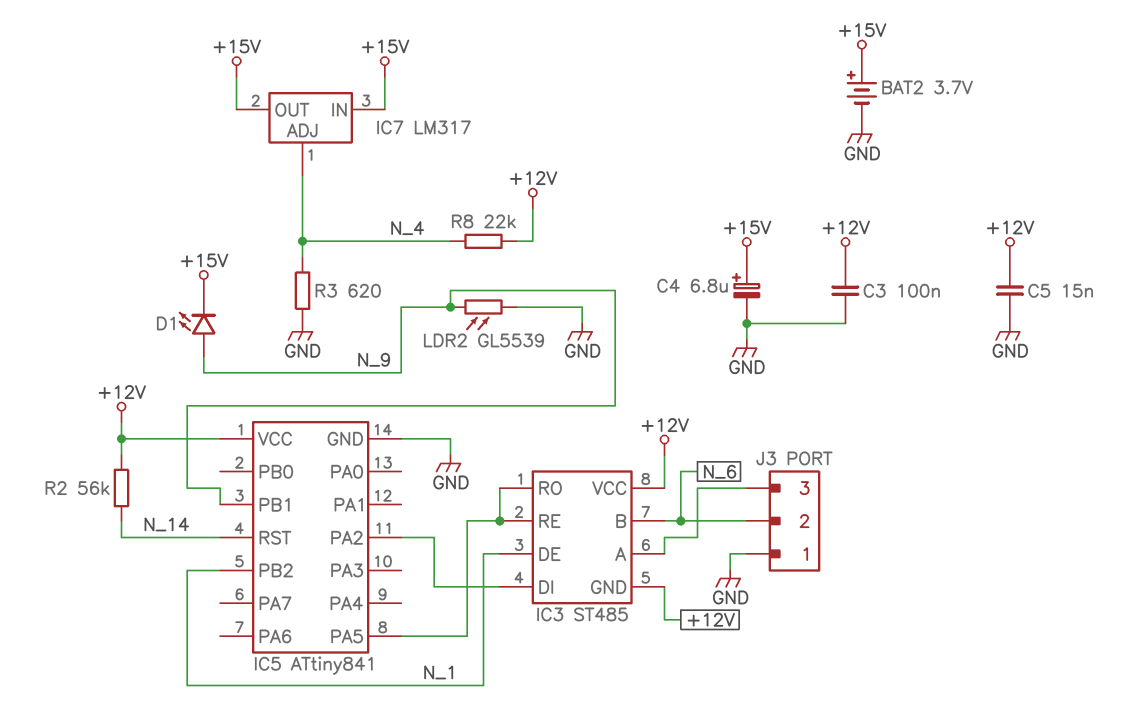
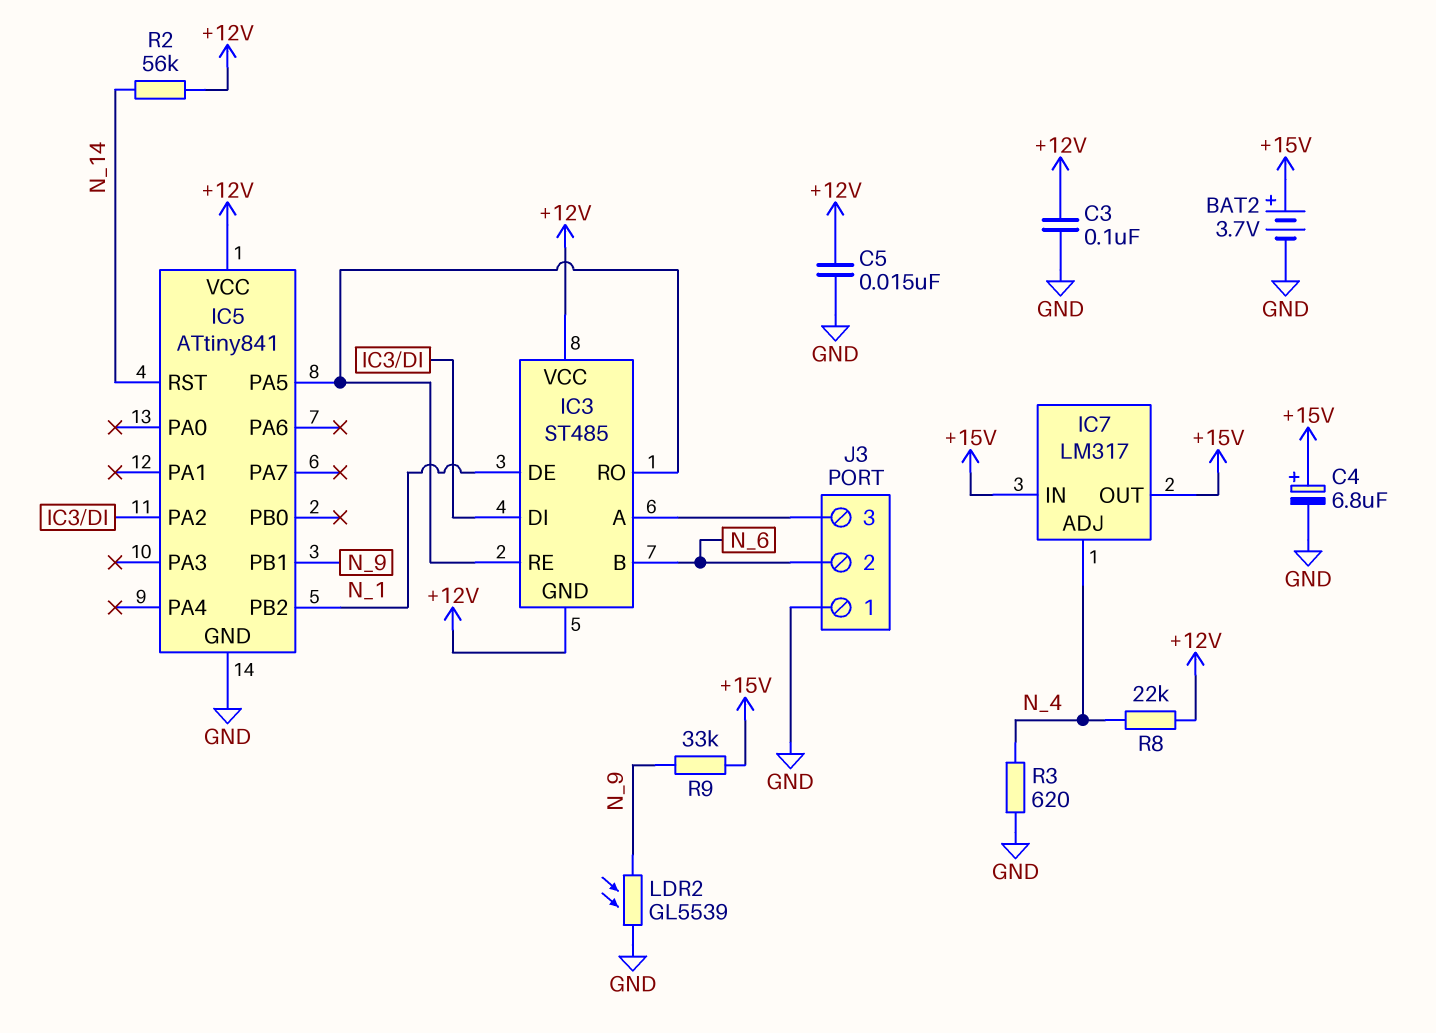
D1: LED (A N_9, K +15V) -> none
R9: none -> 33k (+15V, N_9)

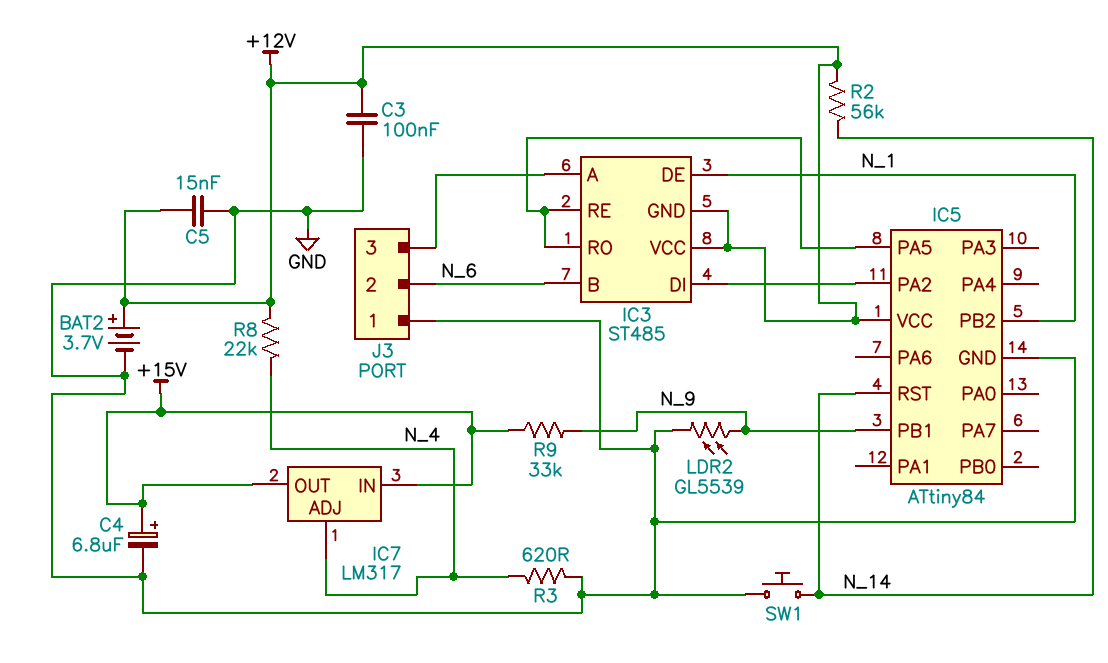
BAT2: 3.7V (plus +15V, minus GND) -> 3.7V (plus +12V, minus GND)
IC5: ATtiny841 -> ATtiny84
SW1: none -> button (GND, N_14)

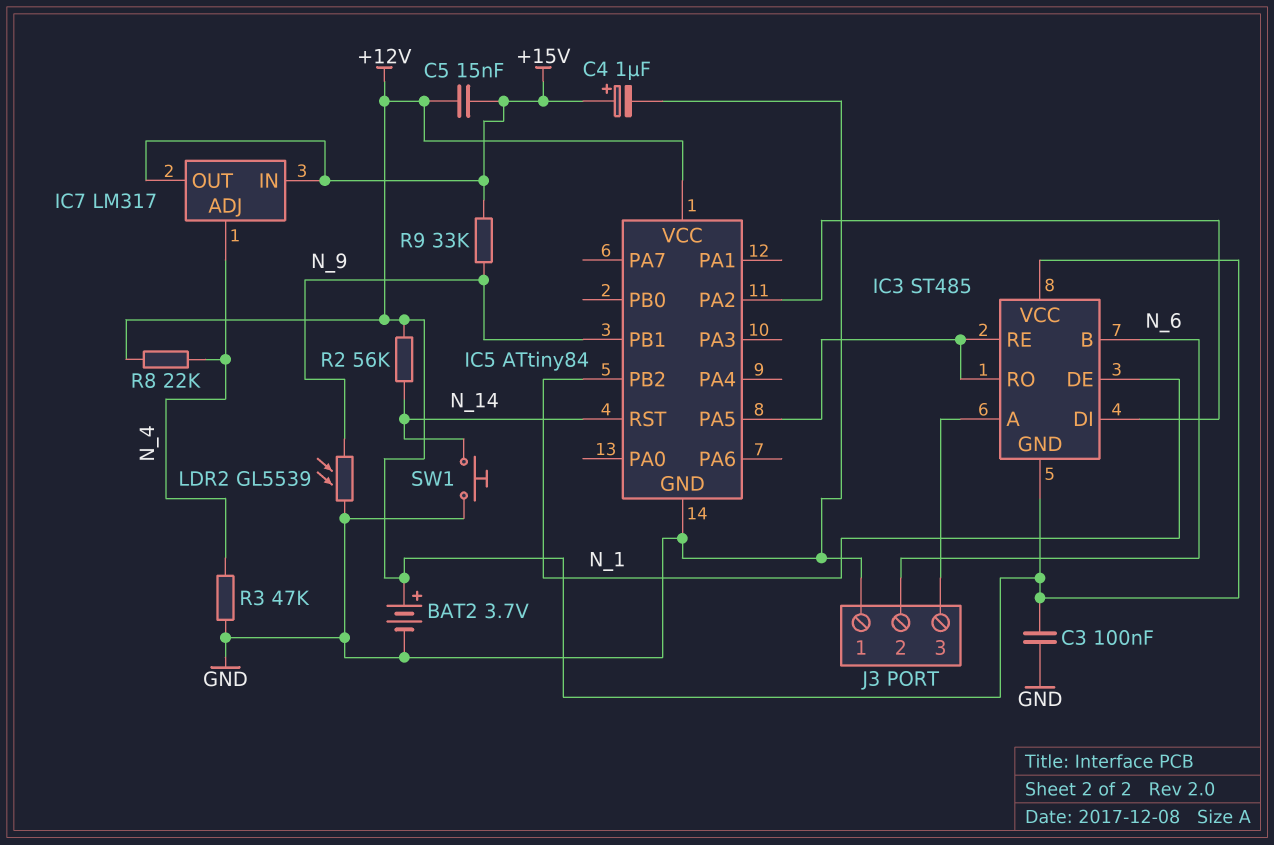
C4: 6.8uF (plus +15V, minus GND) -> 1uF (plus +15V, minus GND)
C5: 15nF (+12V, GND) -> 15nF (+12V, +15V)
R3: 620 (GND, N_4) -> 47k (GND, N_4)

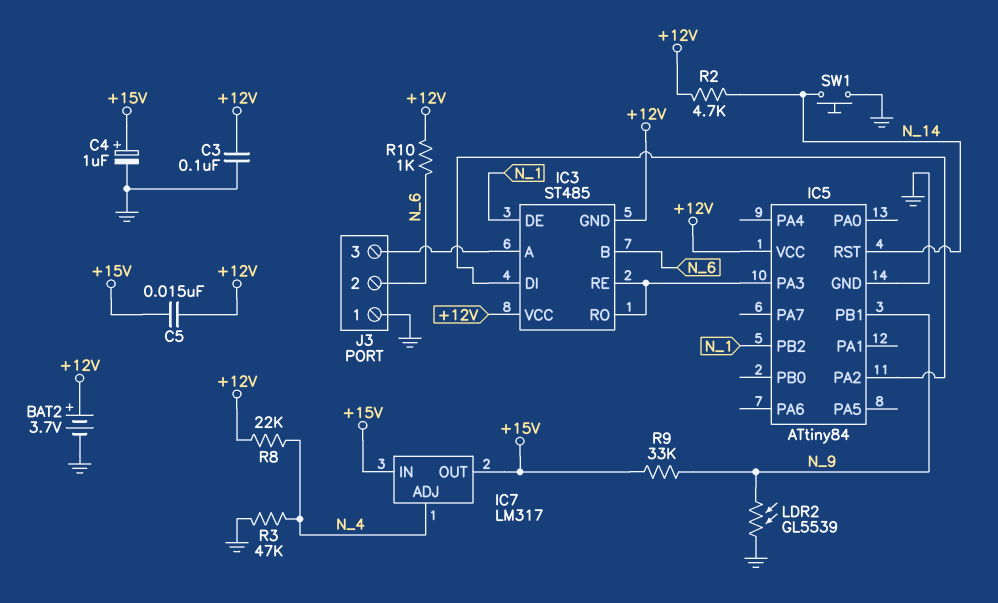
IC5 pin PA3: none -> IC3/RE
IC5 pin PA5: IC3/RE -> none
R2: 56k (+12V, N_14) -> 4.7k (+12V, N_14)
R10: none -> 1k (+12V, N_6)

